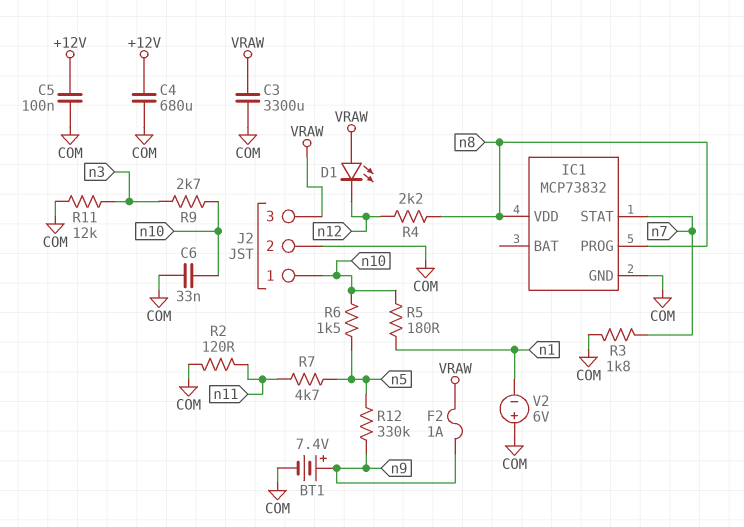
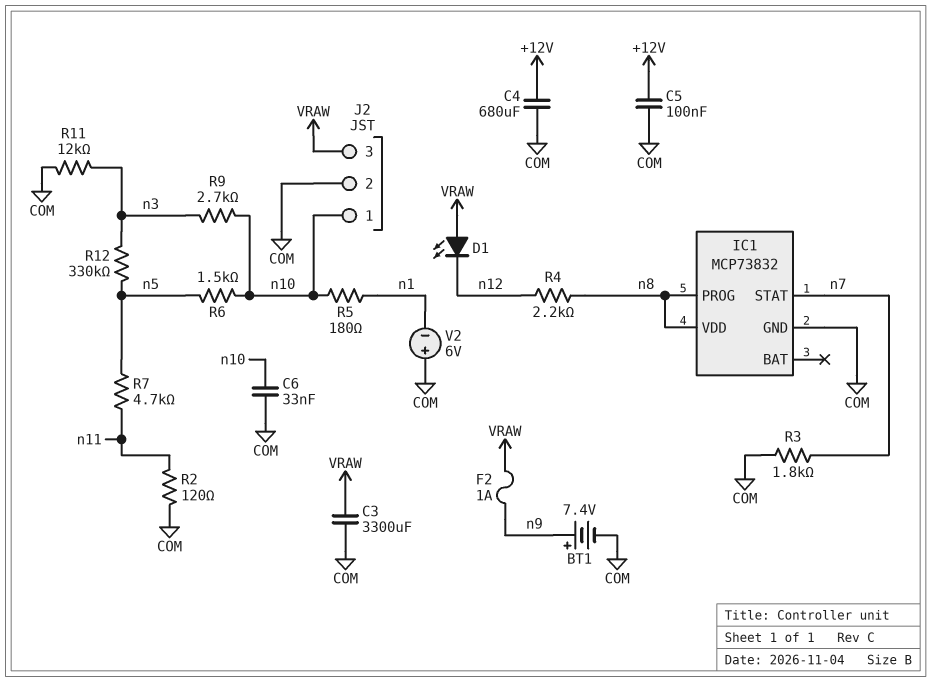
R12: 330k (n5, n9) -> 330k (n3, n5)

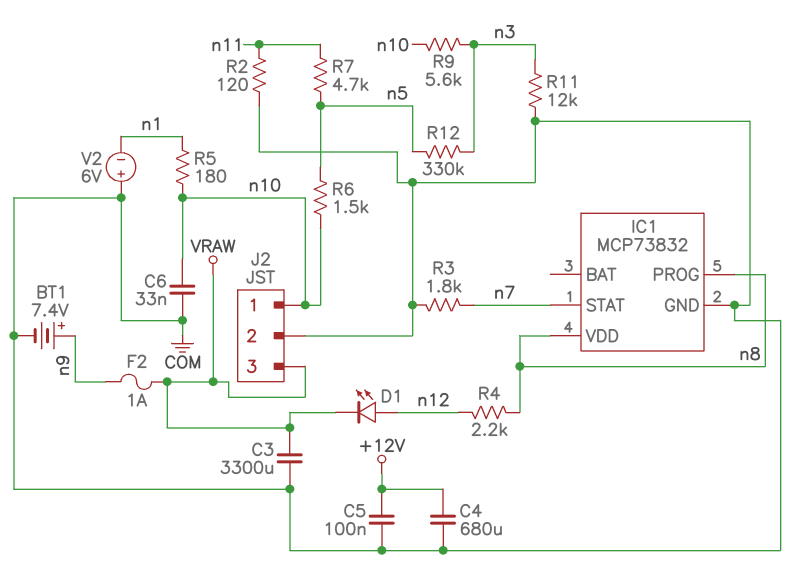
D1: LED (A VRAW, K n12) -> LED (A n12, K VRAW)
R9: 2.7k (n3, n10) -> 5.6k (n3, n10)

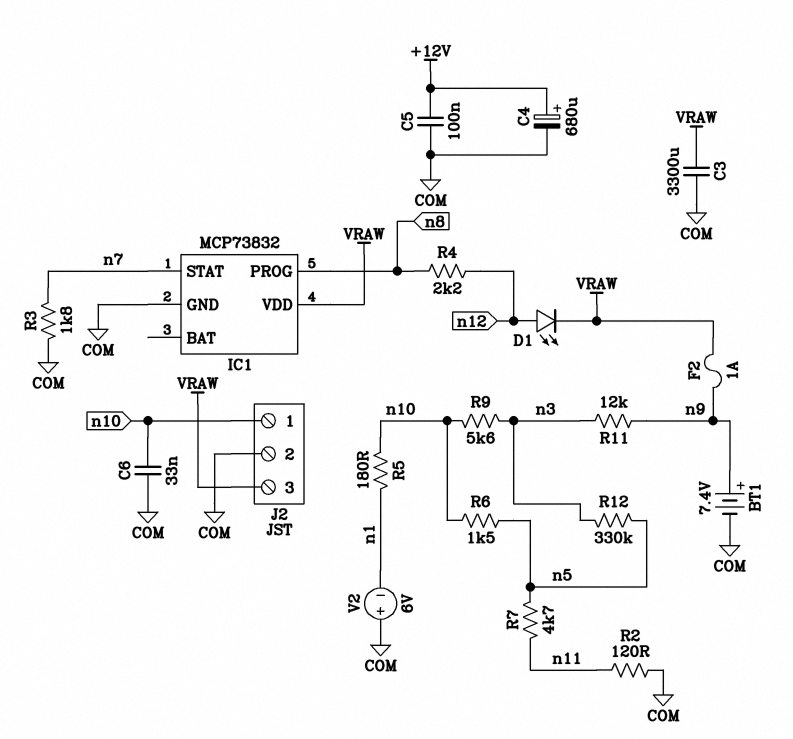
C4: 680uF (+12V, COM) -> 680uF (plus +12V, minus COM)
IC1 pin VDD: n8 -> VRAW
R11: 12k (COM, n3) -> 12k (n3, n9)

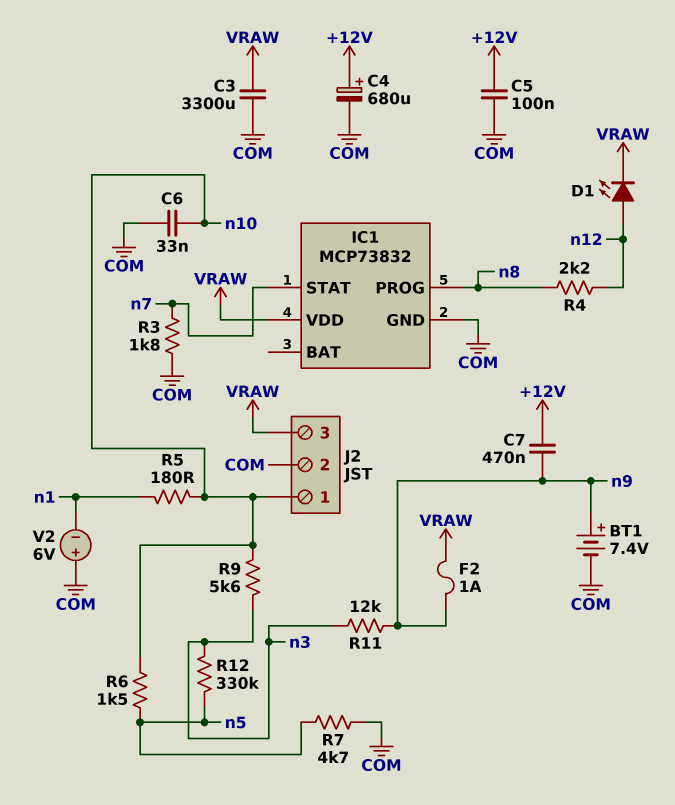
C7: none -> 470nF (+12V, n9)
R2: 120 (COM, n11) -> none
R7: 4.7k (n5, n11) -> 4.7k (COM, n5)

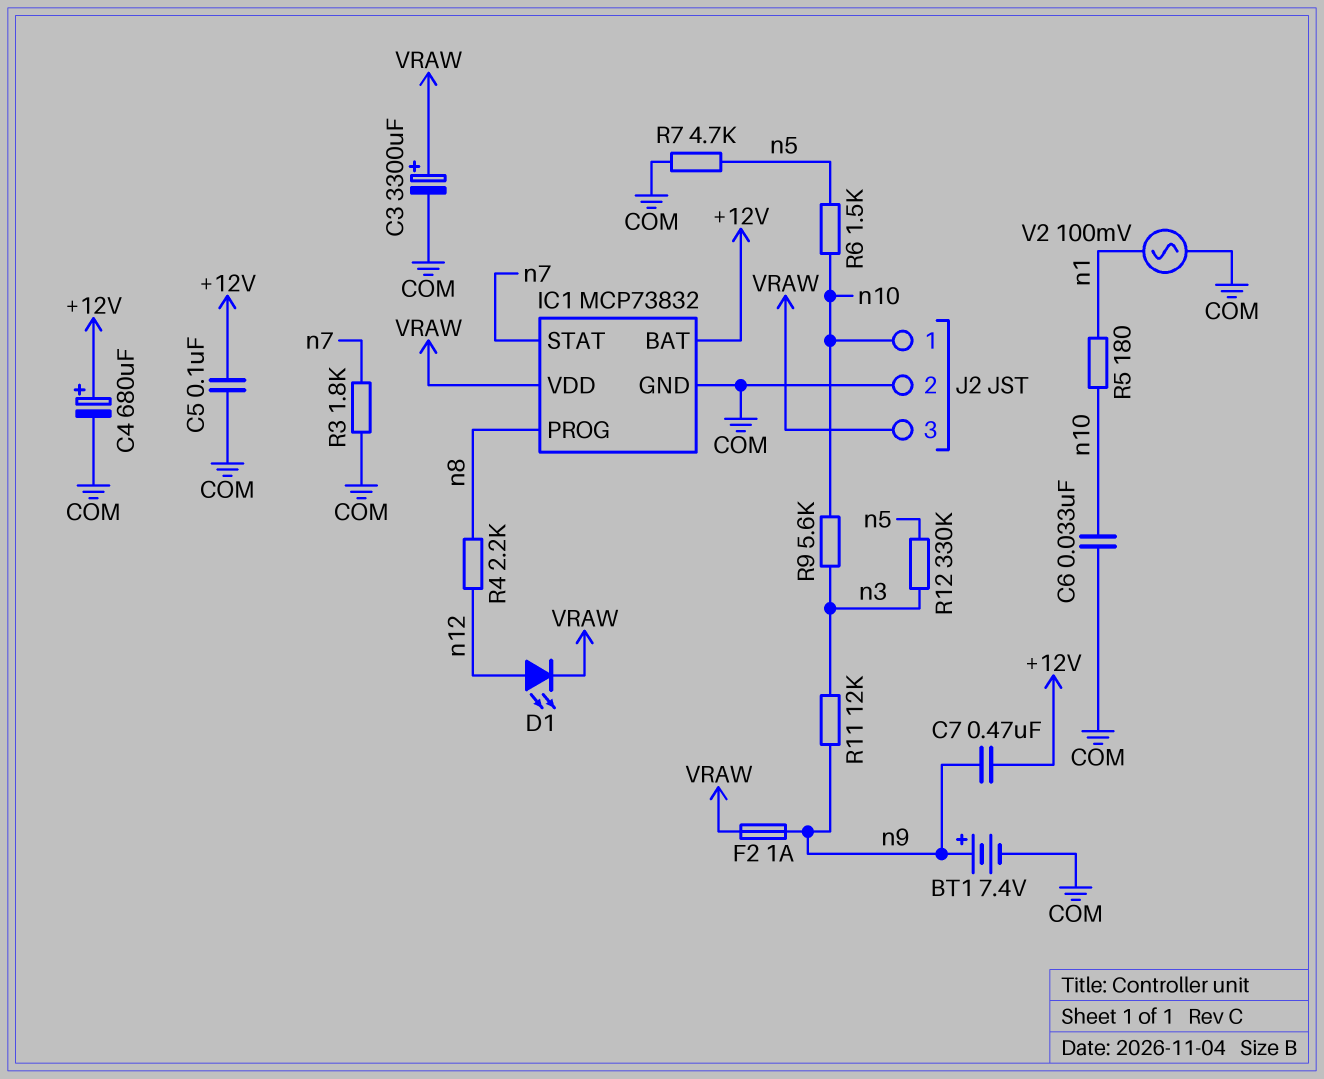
C3: 3300uF (COM, VRAW) -> 3300uF (plus VRAW, minus COM)
IC1 pin BAT: none -> +12V
V2: 6V (plus COM, minus n1) -> AC 100mV (COM, n1)

